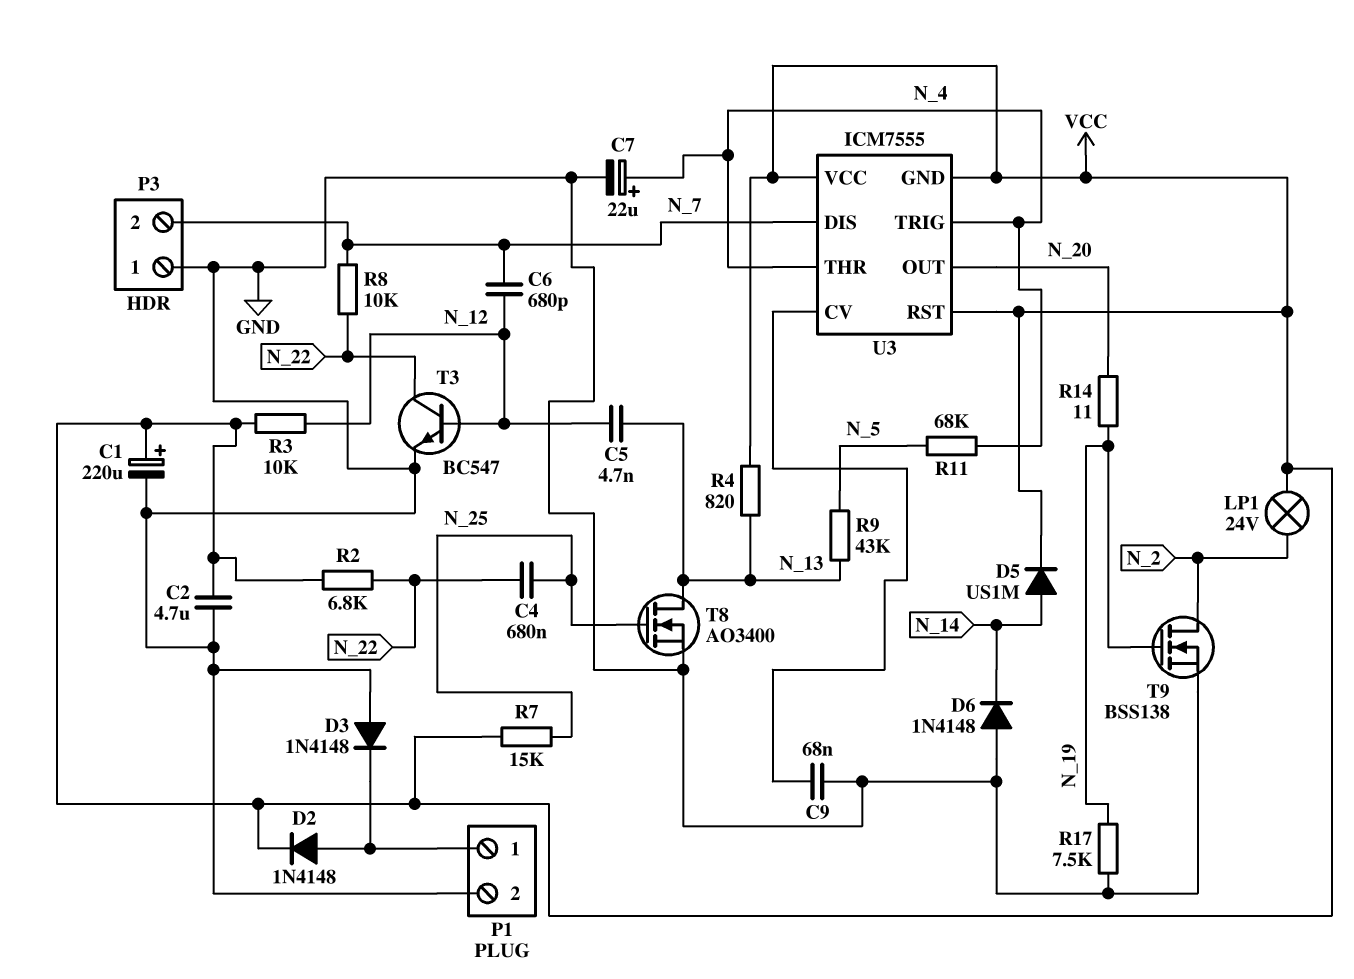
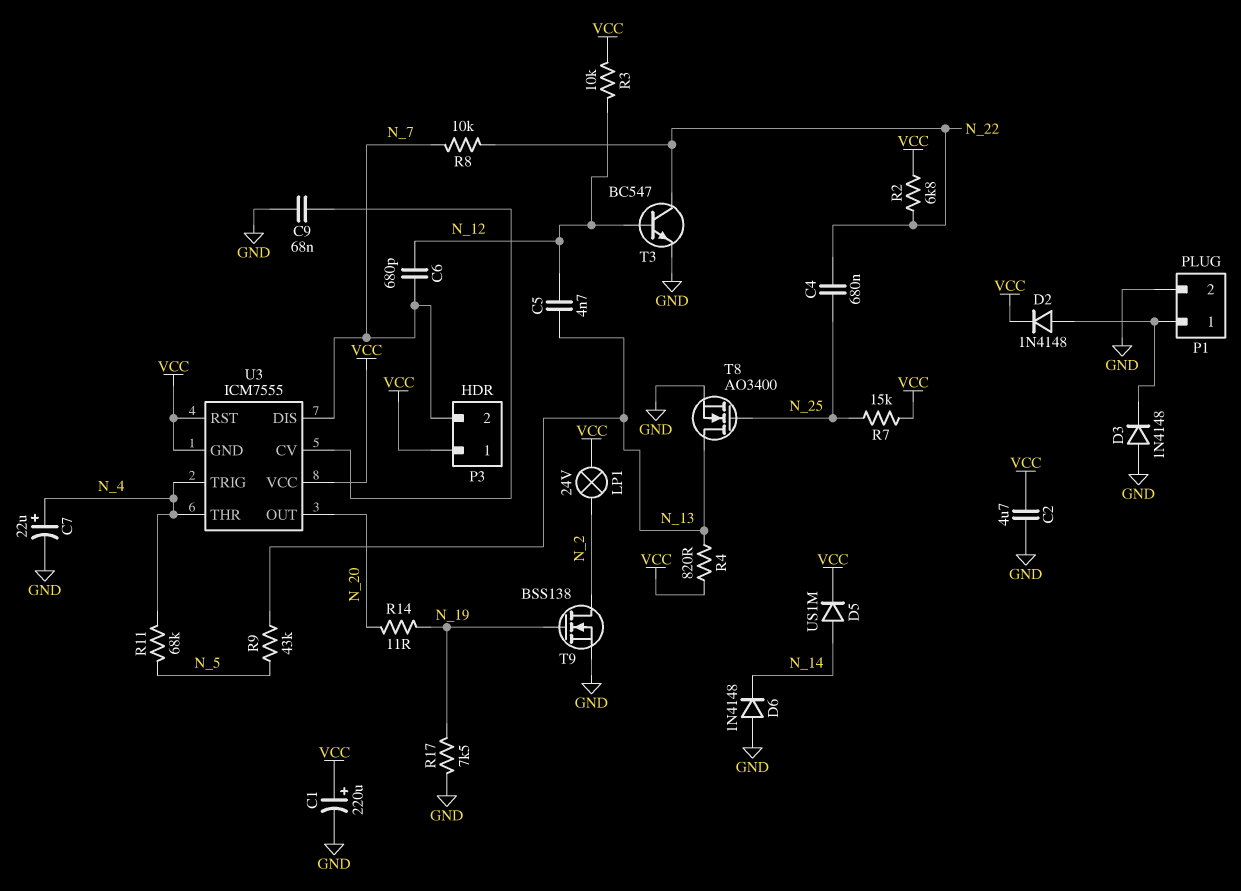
P3 pin 1: GND -> VCC

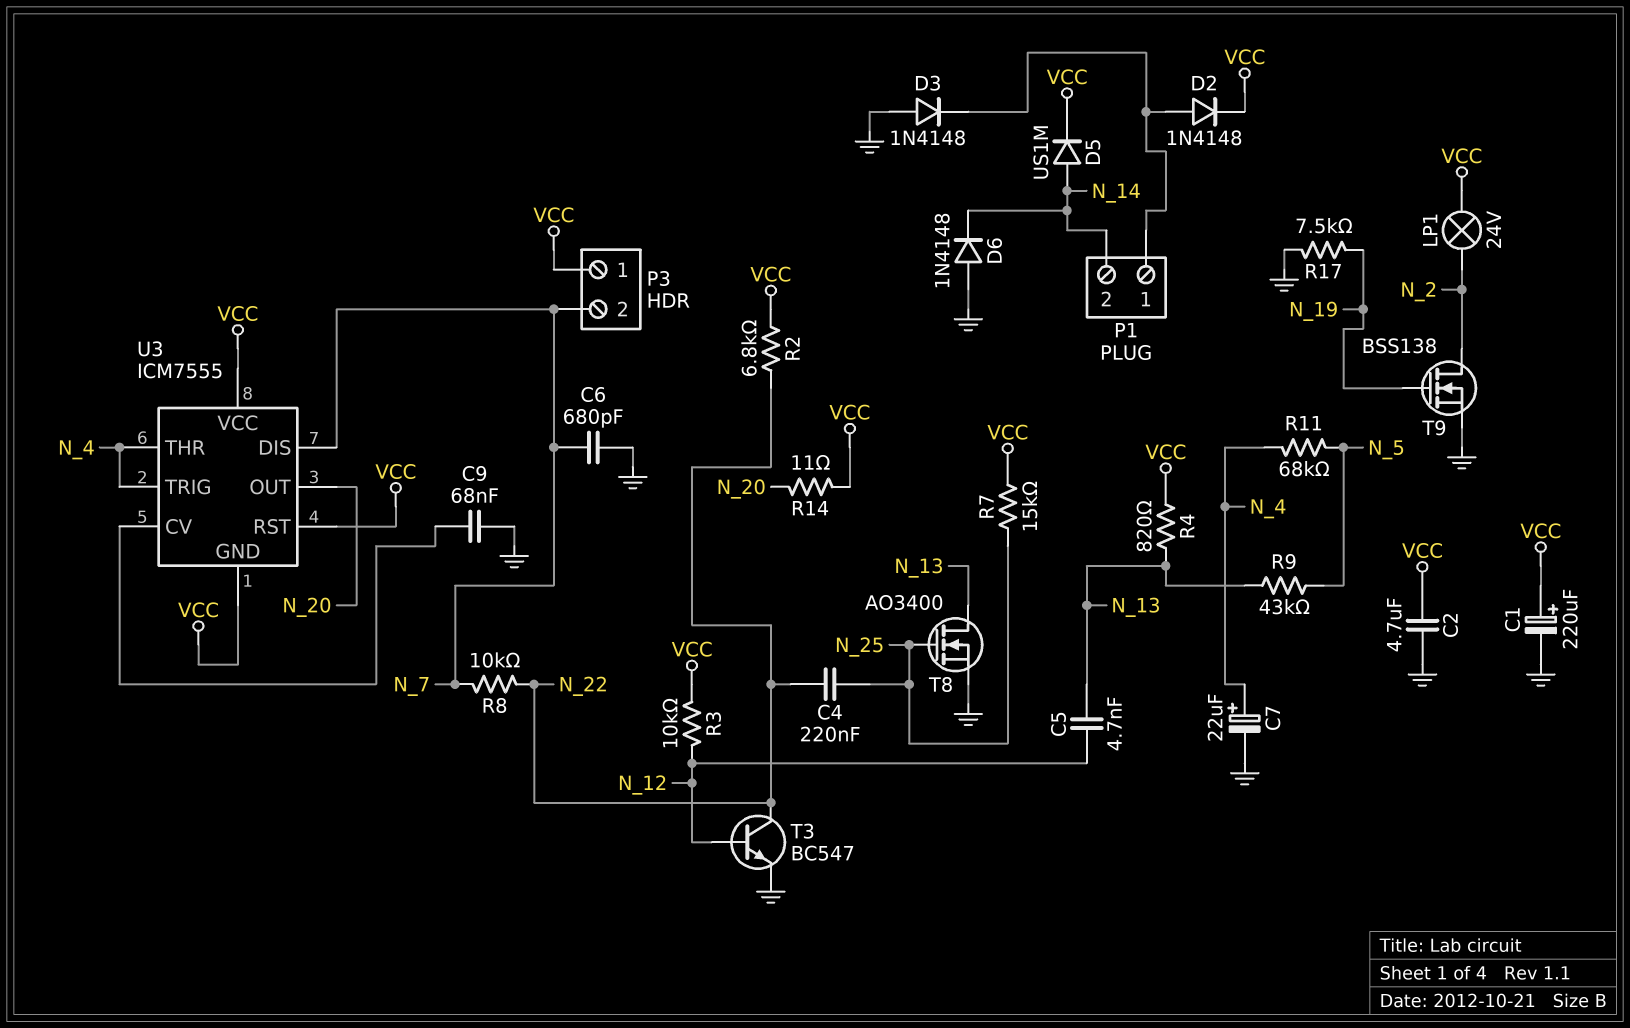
C4: 680nF (N_22, N_25) -> 220nF (N_22, N_25)
C6: 680pF (N_7, N_12) -> 680pF (GND, N_7)
P1 pin 2: GND -> N_14
R14: 11 (N_19, N_20) -> 11 (N_20, VCC)

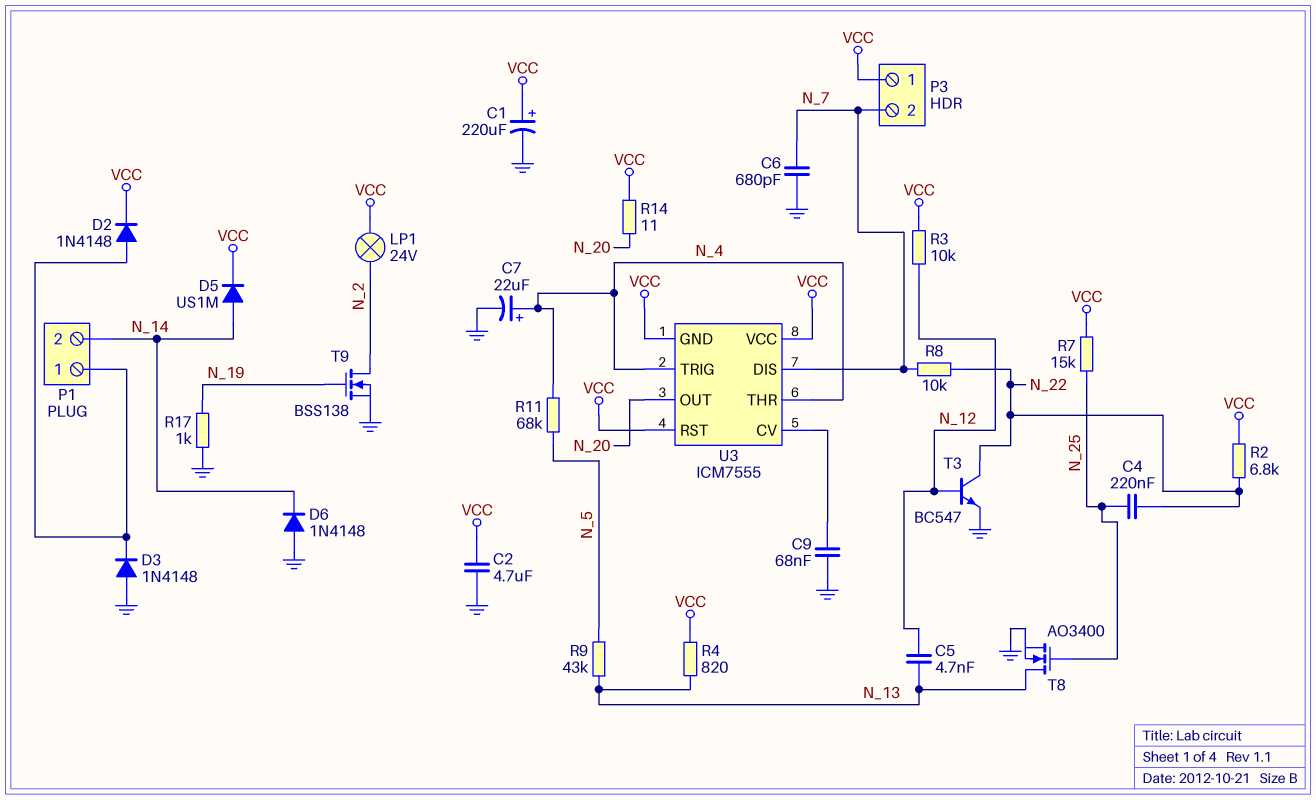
R17: 7.5k (GND, N_19) -> 1k (GND, N_19)

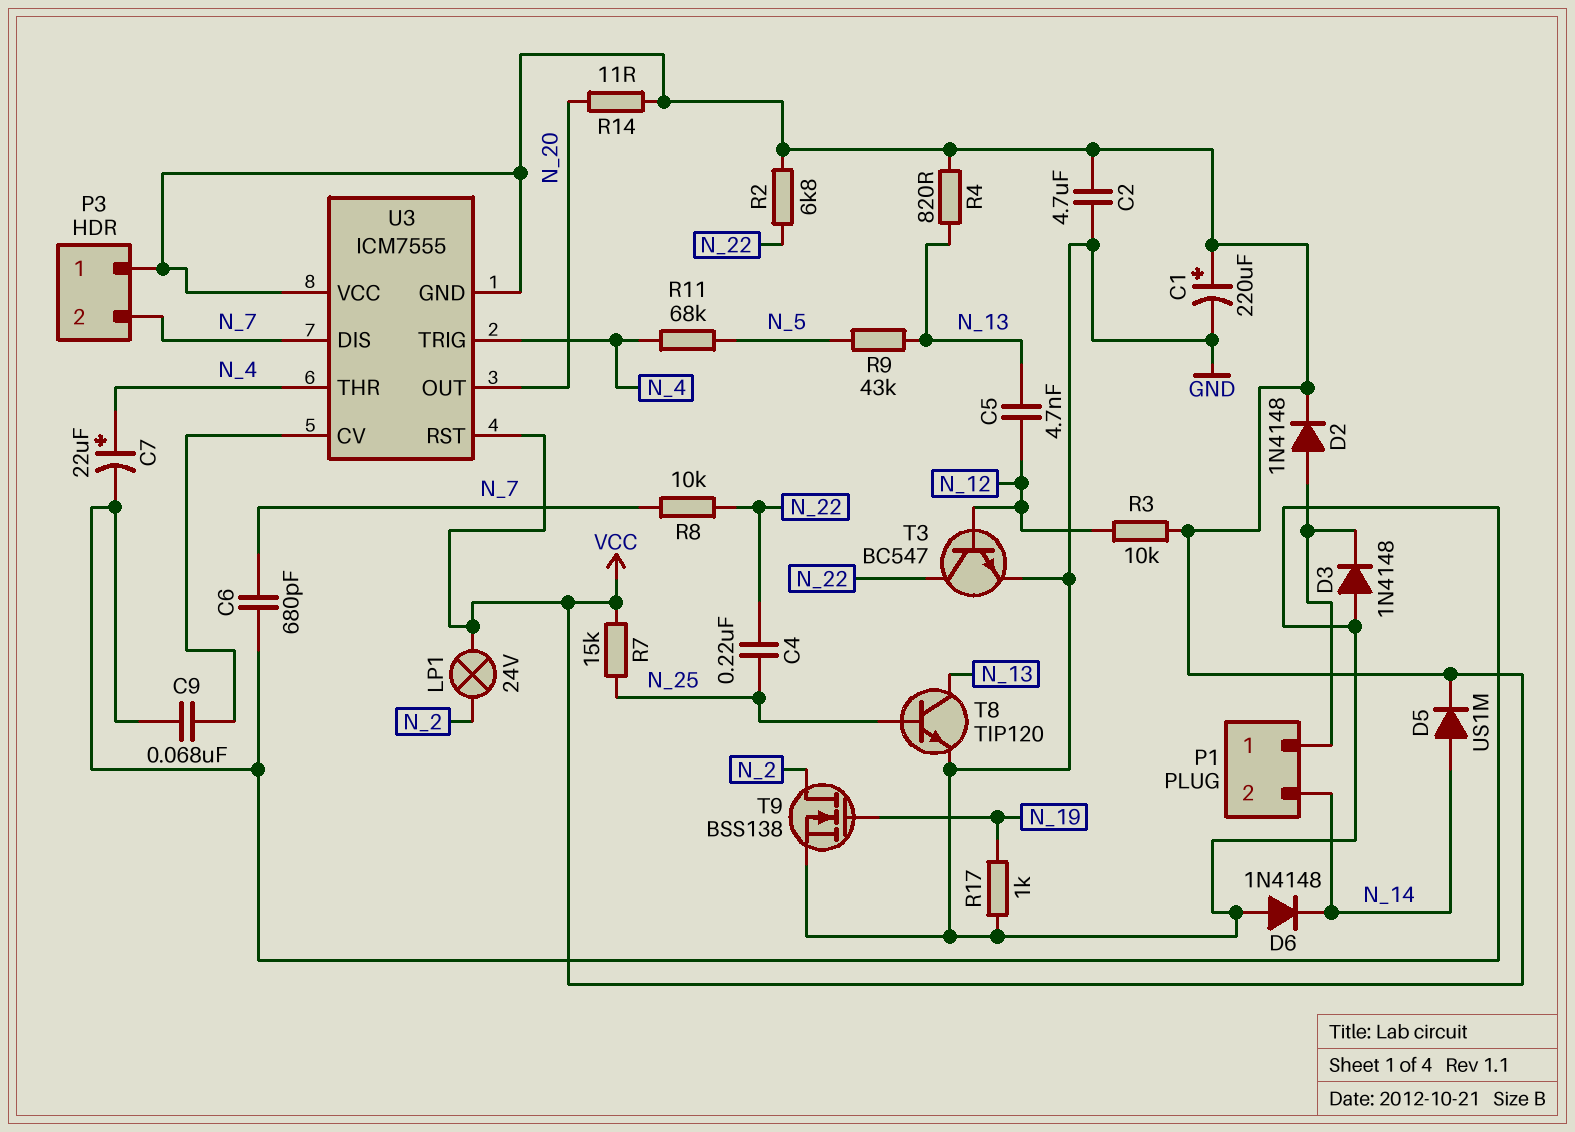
T8: NMOS AO3400 (G N_25, D N_13, S GND) -> NPN TIP120 (B N_25, C N_13, E GND)

